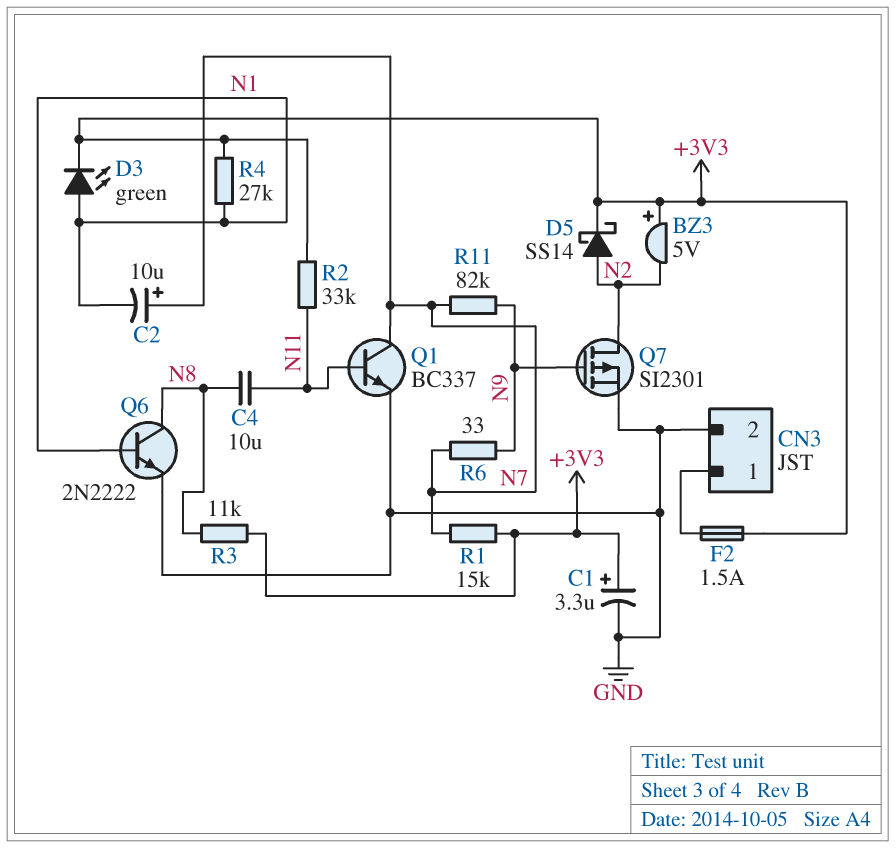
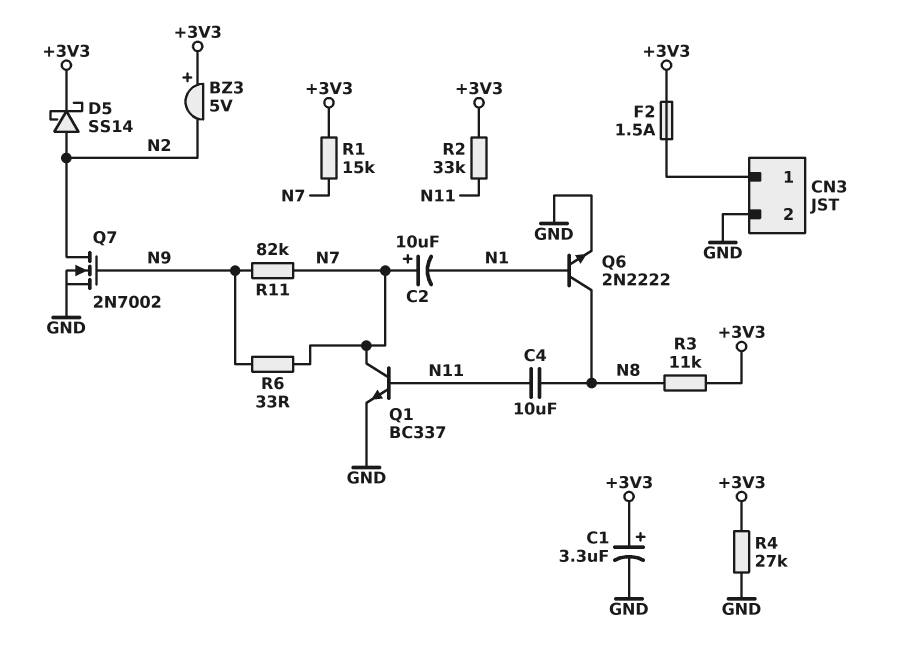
D3: LED green (A N1, K +3V3) -> none
Q7: PMOS SI2301 (G N9, D N2, S GND) -> NMOS 2N7002 (G N9, D N2, S GND)
R4: 27k (+3V3, N1) -> 27k (+3V3, GND)

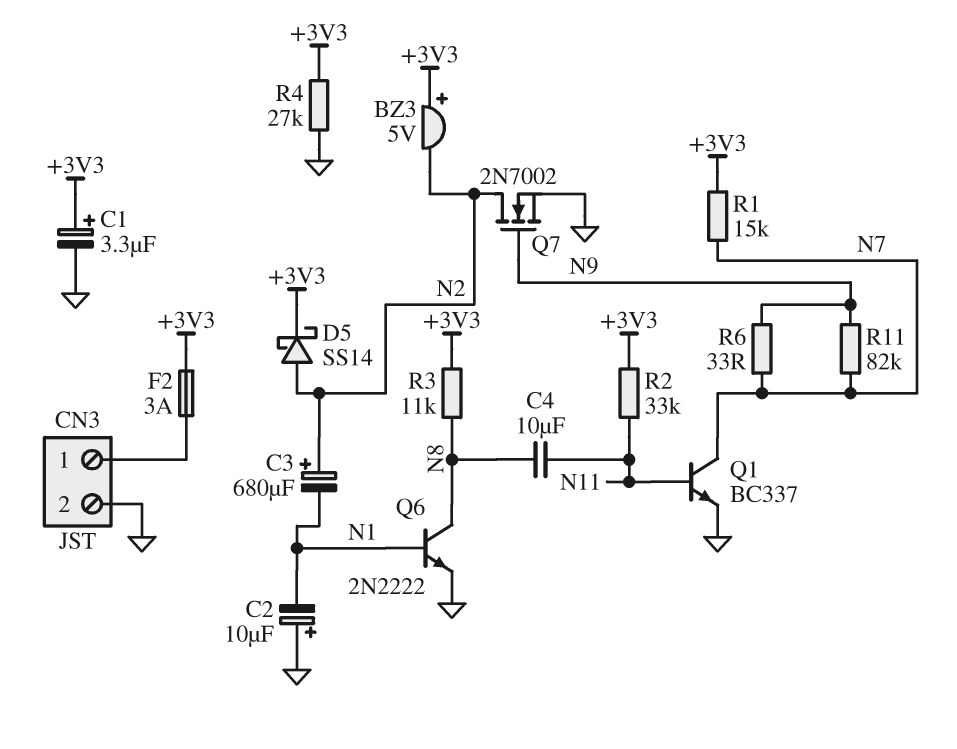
C2: 10uF (plus N7, minus N1) -> 10uF (plus GND, minus N1)
C3: none -> 680uF (plus N2, minus N1)
F2: 1.5A (+3V3, CN3/1) -> 3A (+3V3, CN3/1)

